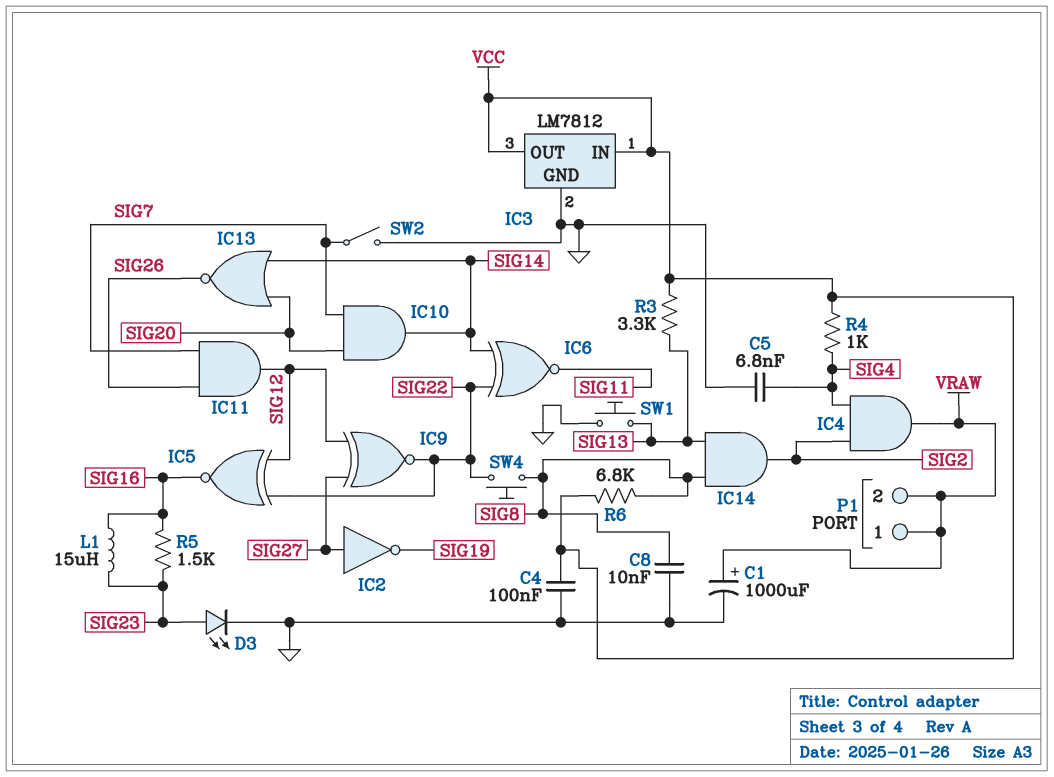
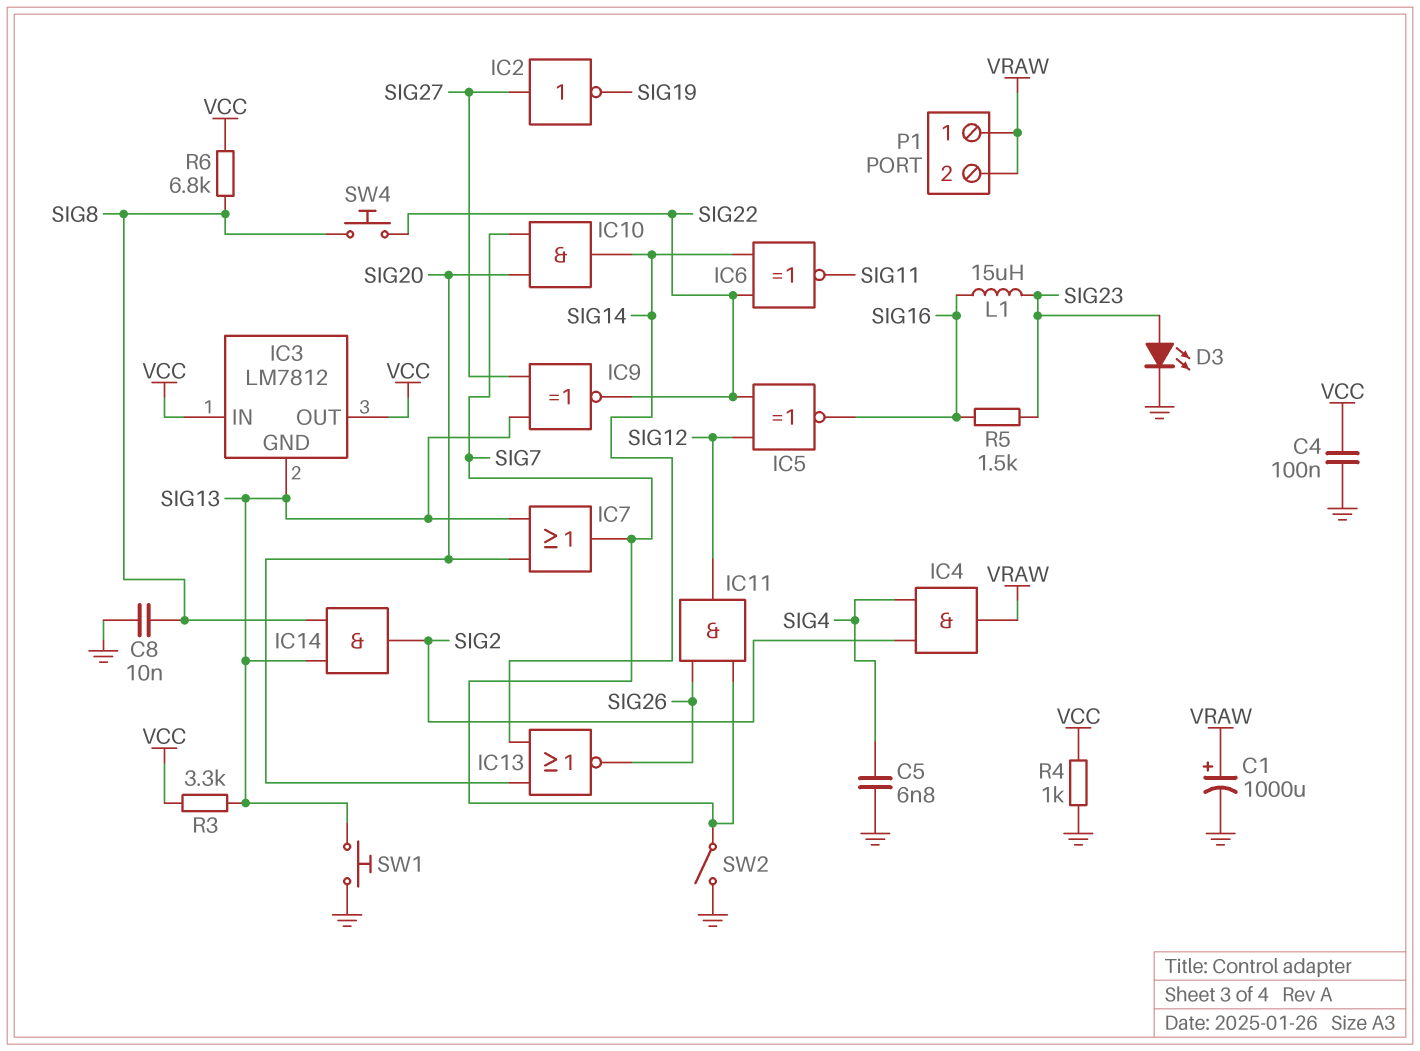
IC3 pin GND: GND -> SIG13
IC7: none -> OR (in SIG13, in SIG20, out SIG7)
IC9: XNOR (in SIG12, in SIG27, out SIG22) -> XNOR (in SIG13, in SIG27, out SIG22)
R4: 1k (SIG4, VCC) -> 1k (GND, VCC)

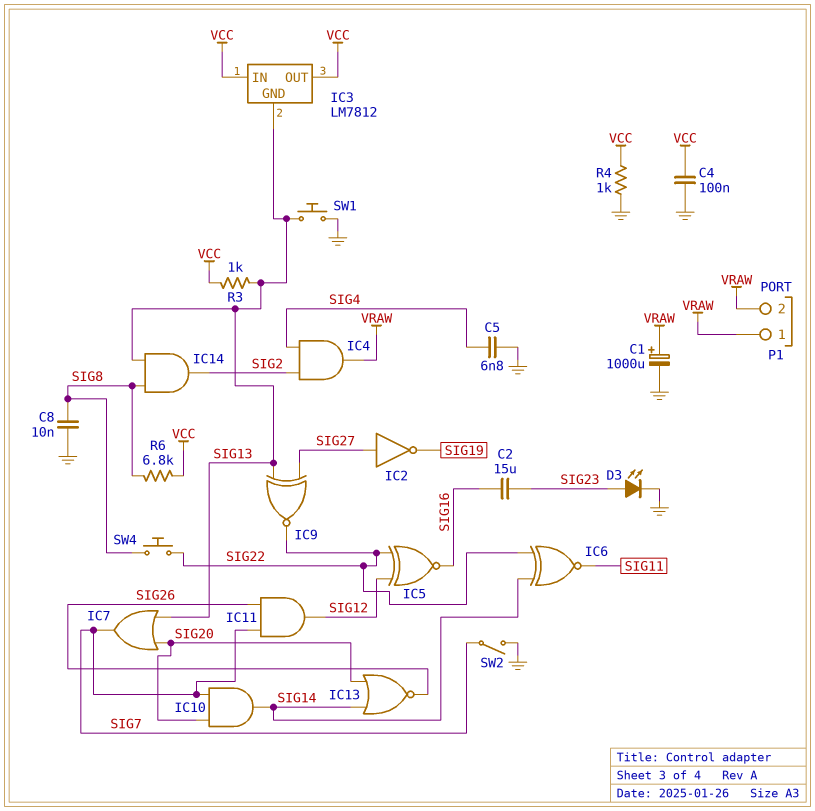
C2: none -> 15uF (SIG16, SIG23)
L1: 15uH (SIG16, SIG23) -> none
R3: 3.3k (SIG13, VCC) -> 1k (SIG13, VCC)
R5: 1.5k (SIG16, SIG23) -> none

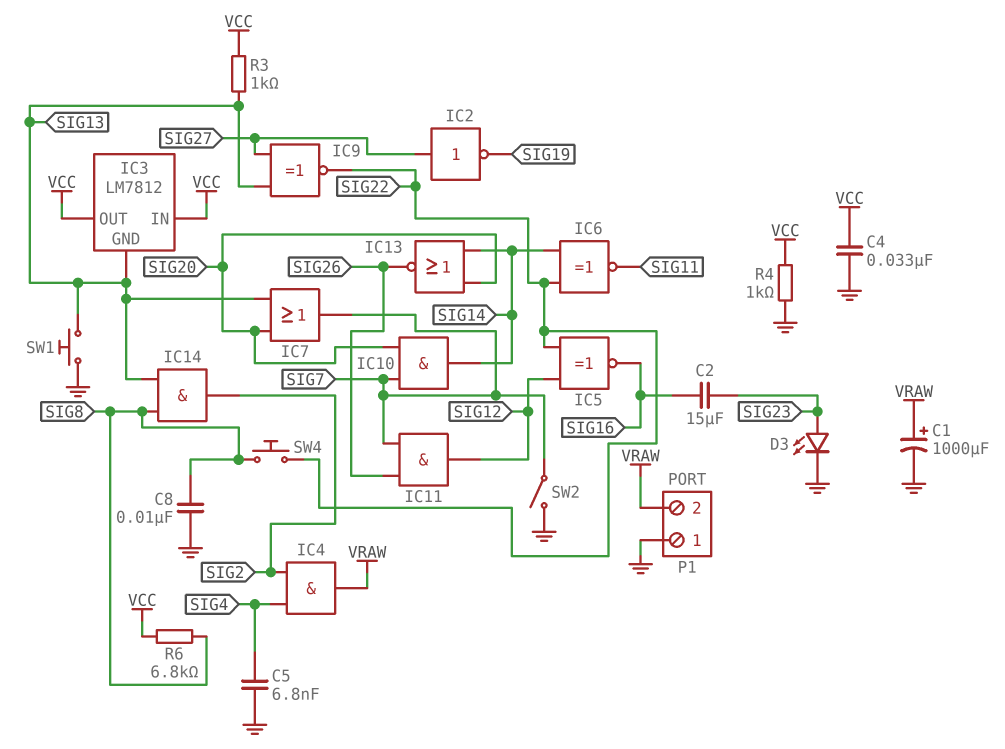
C4: 100nF (GND, VCC) -> 33nF (GND, VCC)
P1 pin 1: VRAW -> GND

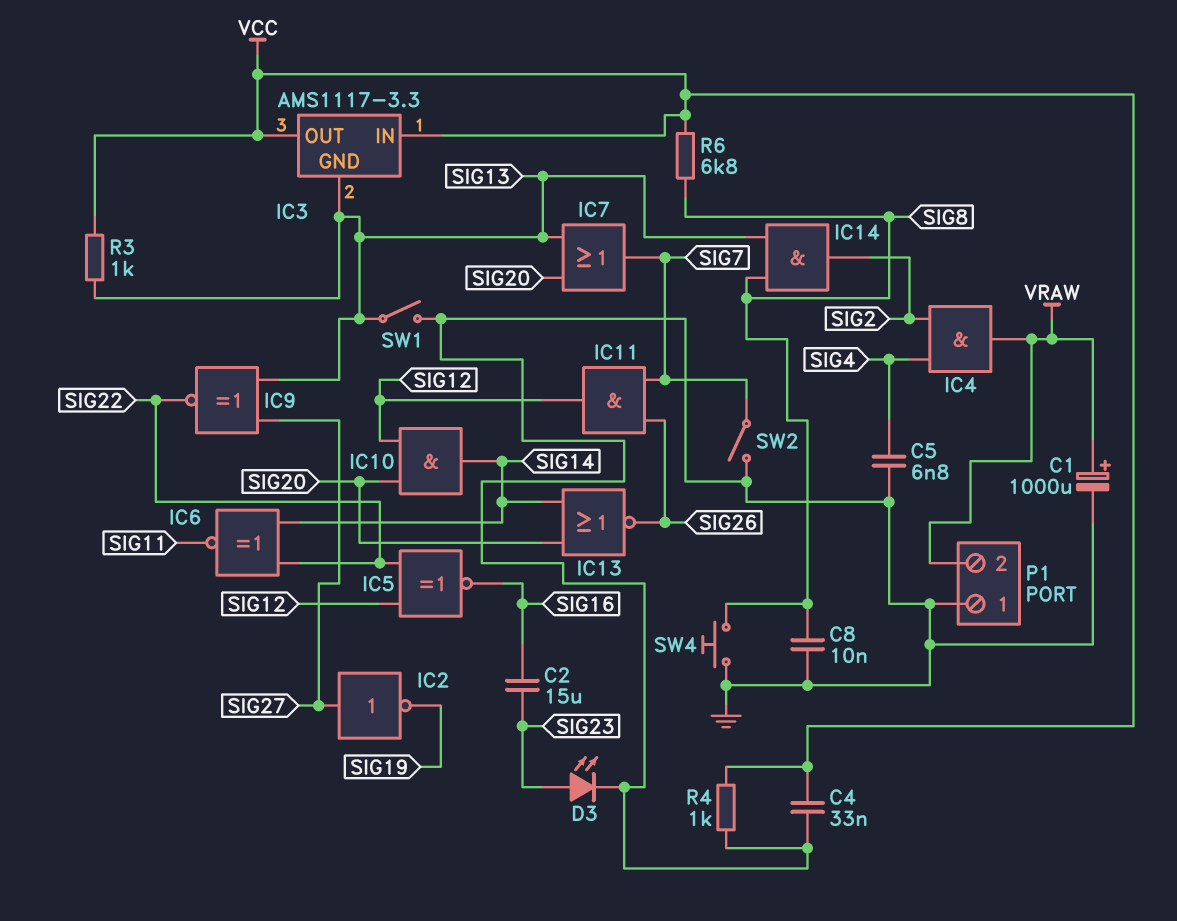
IC3: LM7812 -> AMS1117-3.3
IC10: AND (in SIG7, in SIG20, out SIG14) -> AND (in SIG12, in SIG20, out SIG14)
SW1: button (GND, SIG13) -> switch (GND, SIG13)
SW4: button (SIG8, SIG22) -> button (GND, SIG8)

